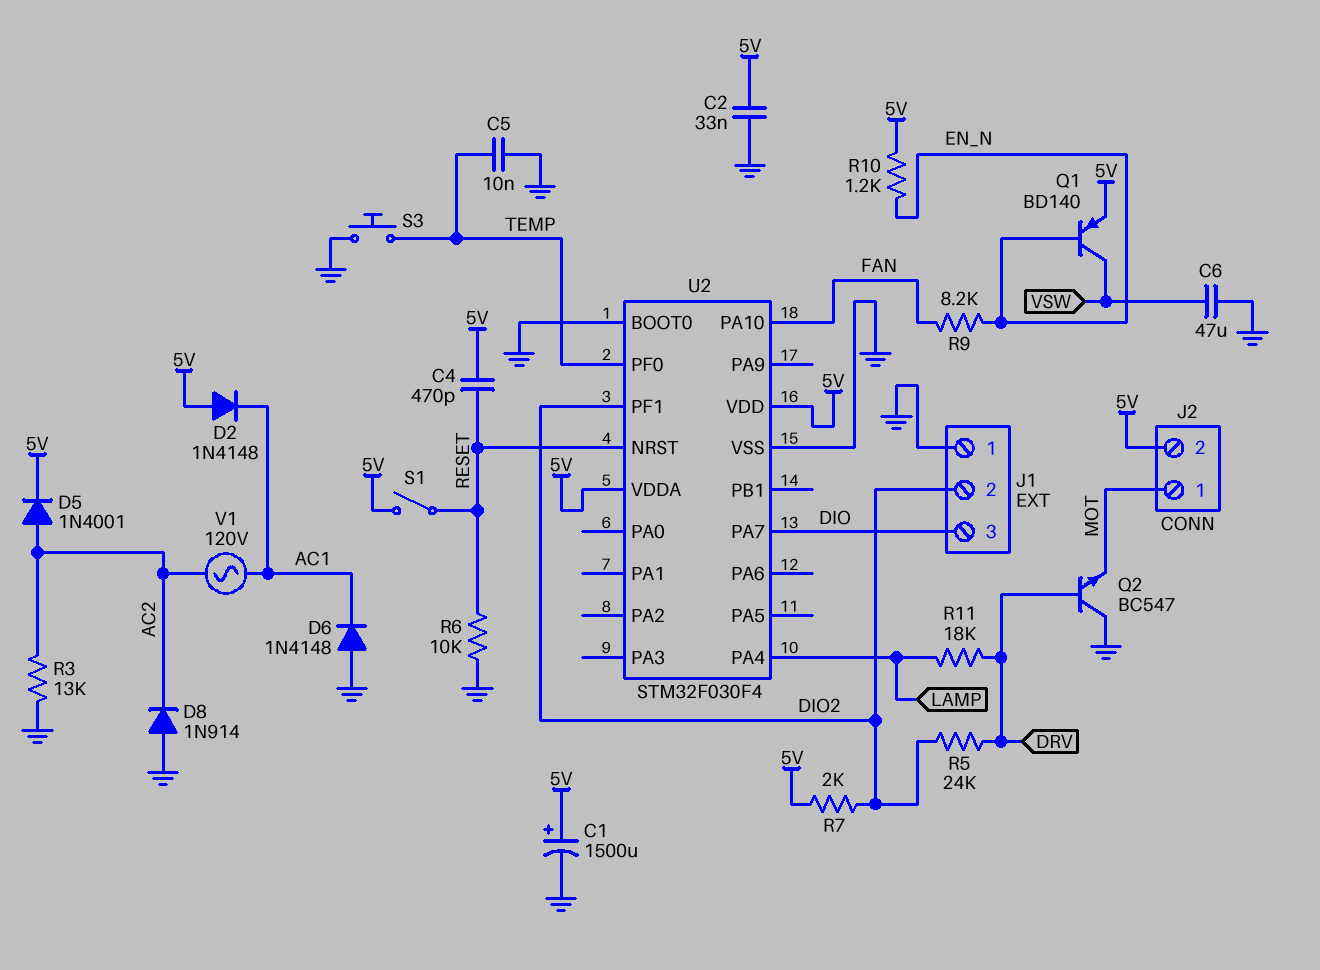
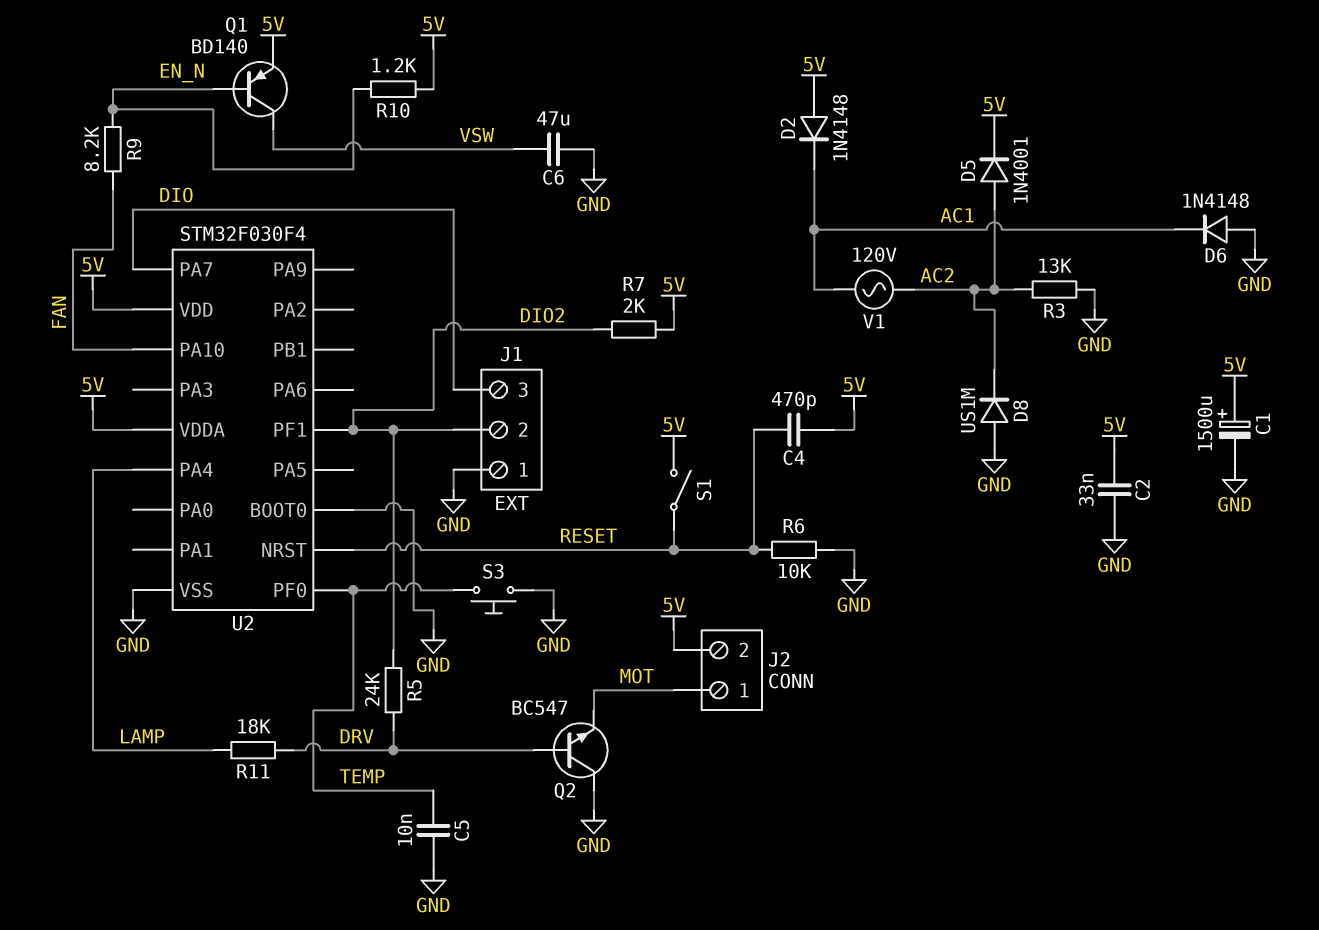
D8: diode 1N914 (A GND, K AC2) -> diode US1M (A GND, K AC2)

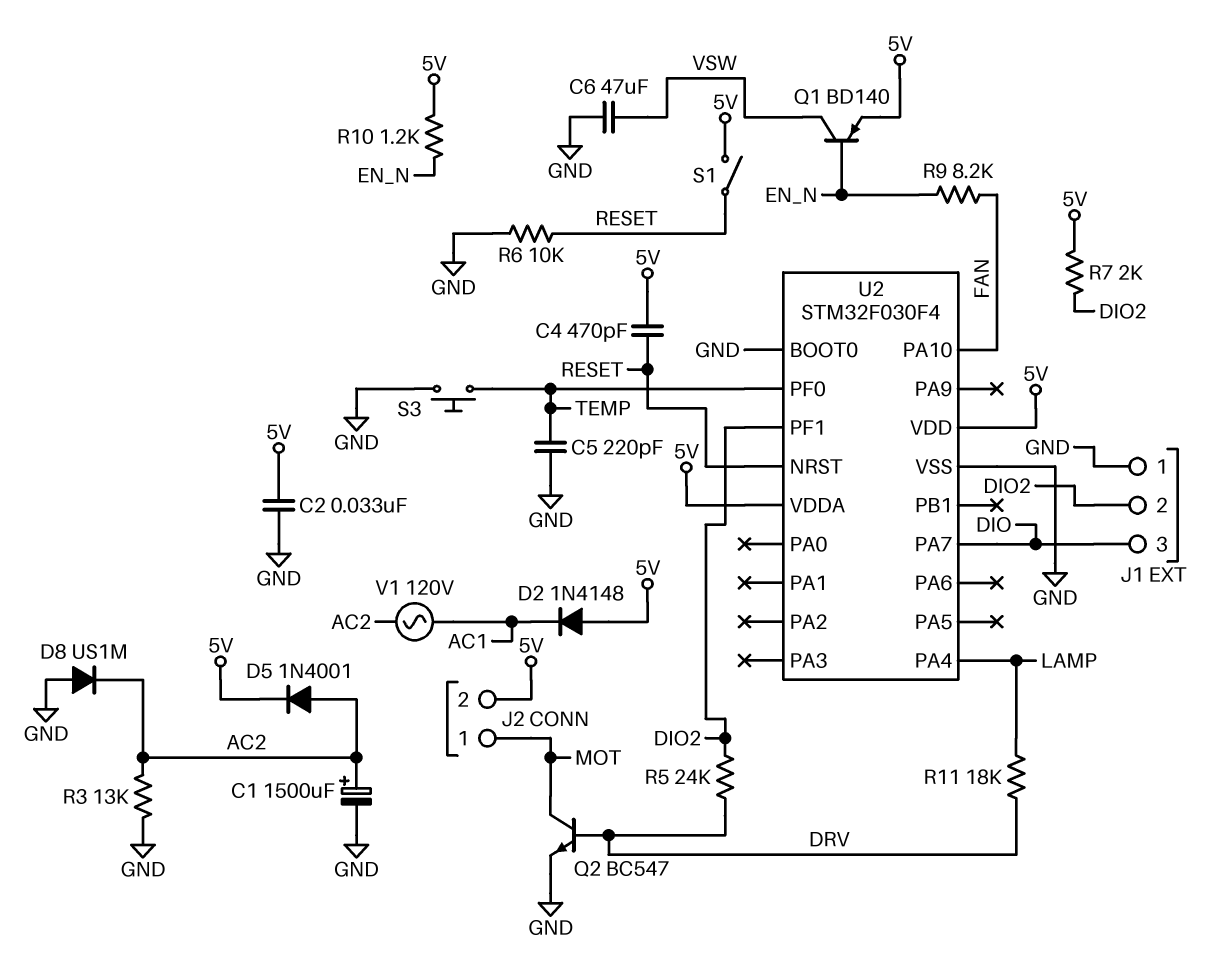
C1: 1500uF (plus 5V, minus GND) -> 1500uF (plus AC2, minus GND)
C5: 10nF (GND, TEMP) -> 220pF (GND, TEMP)
D6: diode 1N4148 (A GND, K AC1) -> none
Q2: NPN BC547 (B DRV, C GND, E MOT) -> NPN BC547 (B DRV, C MOT, E GND)

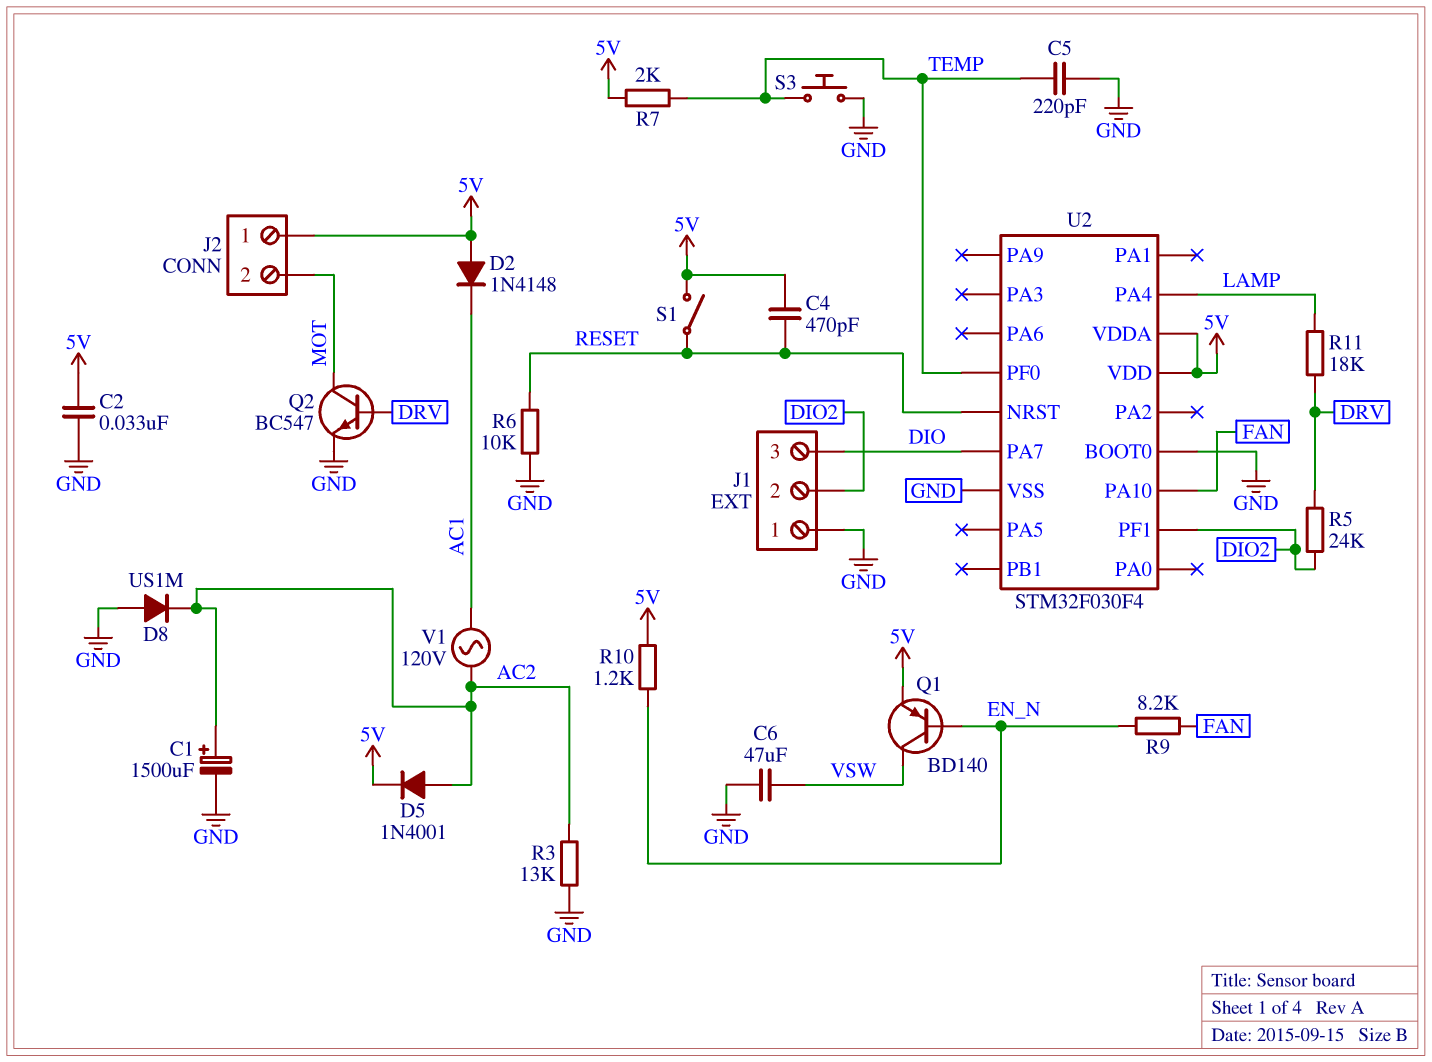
J2 pin 1: MOT -> 5V
J2 pin 2: 5V -> MOT
R7: 2k (5V, DIO2) -> 2k (5V, TEMP)

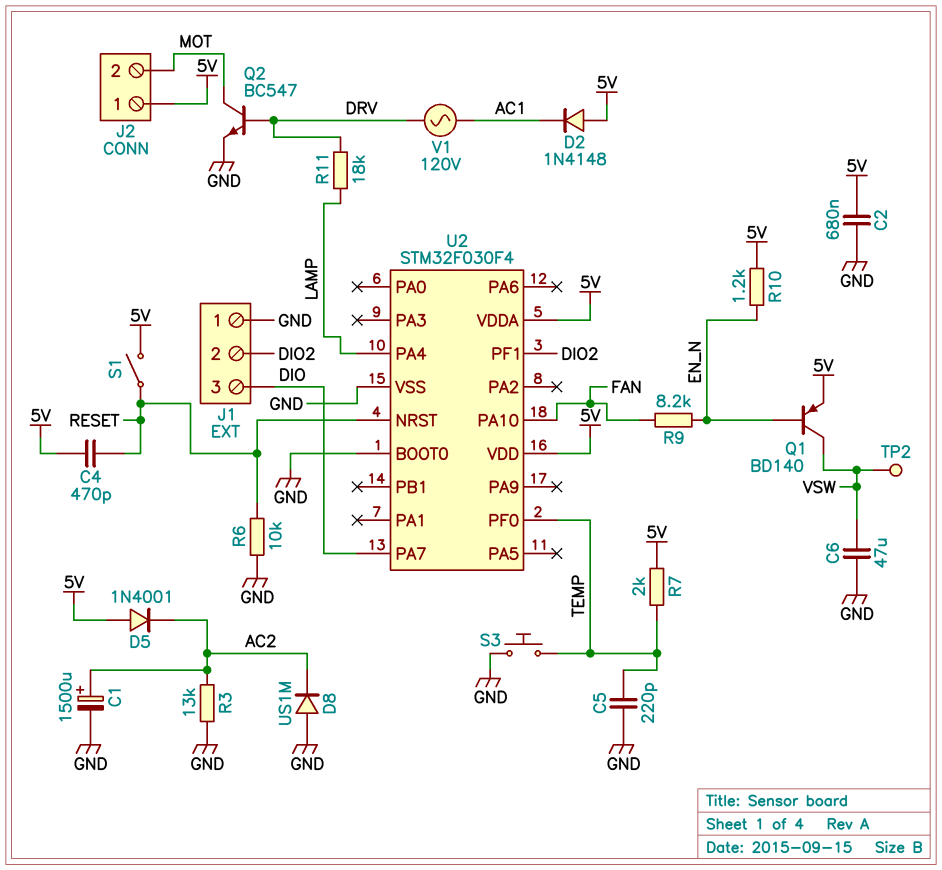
C2: 33nF (5V, GND) -> 680nF (5V, GND)
D5: diode 1N4001 (A AC2, K 5V) -> diode 1N4001 (A 5V, K AC2)
R5: 24k (DIO2, DRV) -> none
TP2: none -> test point (VSW)
V1: AC 120V (AC1, AC2) -> AC 120V (AC1, DRV)

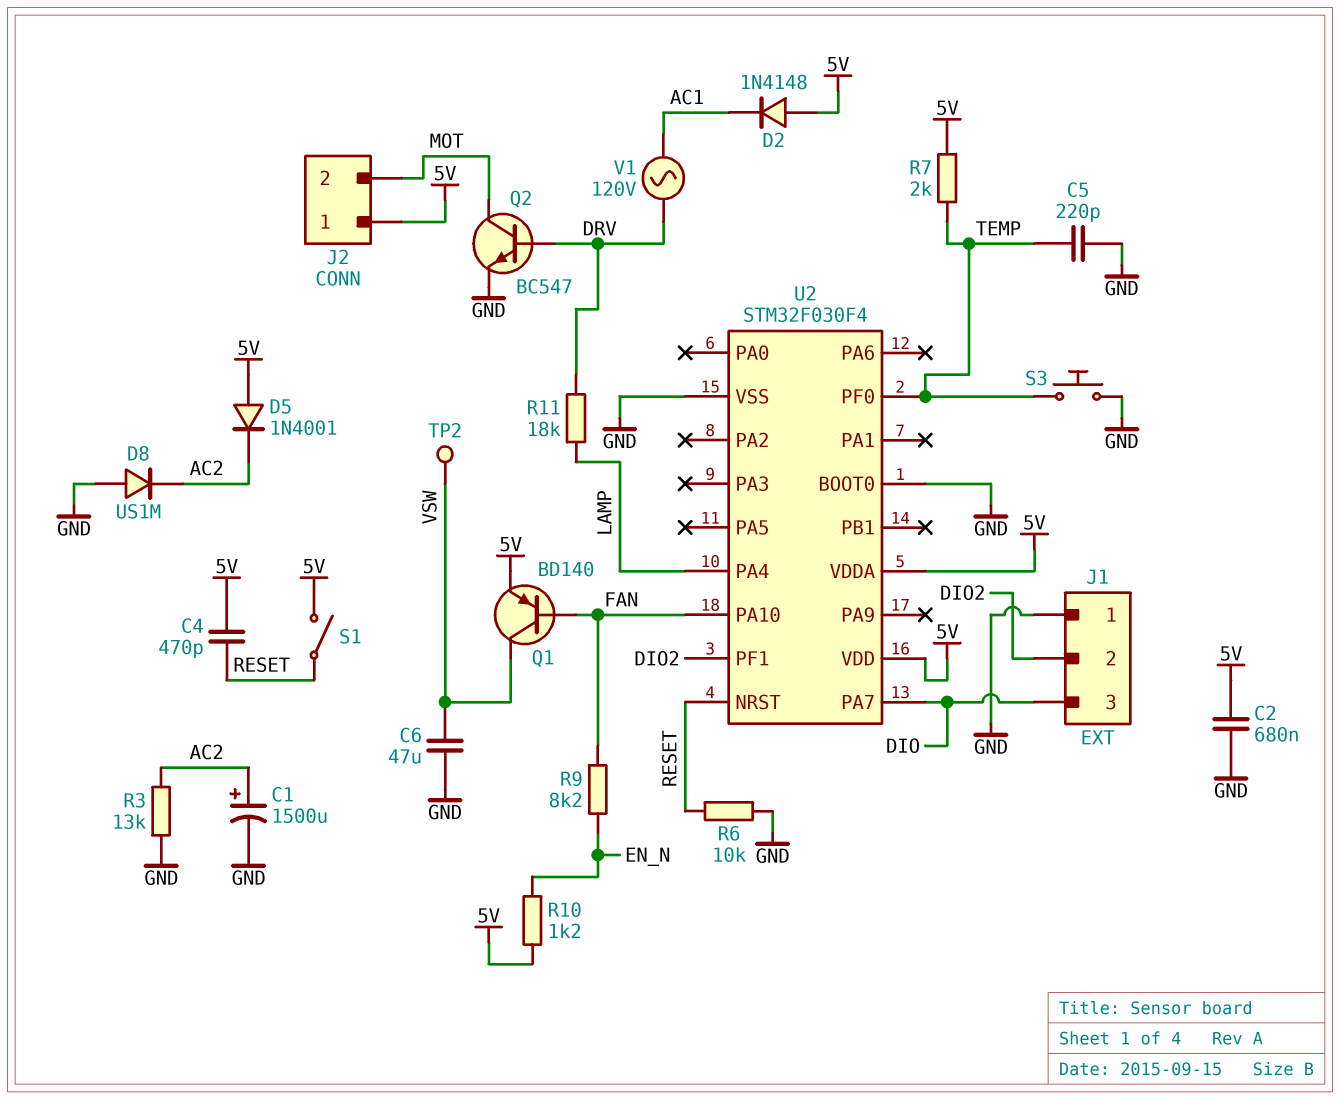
Q1: PNP BD140 (B EN_N, C VSW, E 5V) -> PNP BD140 (B FAN, C VSW, E 5V)

